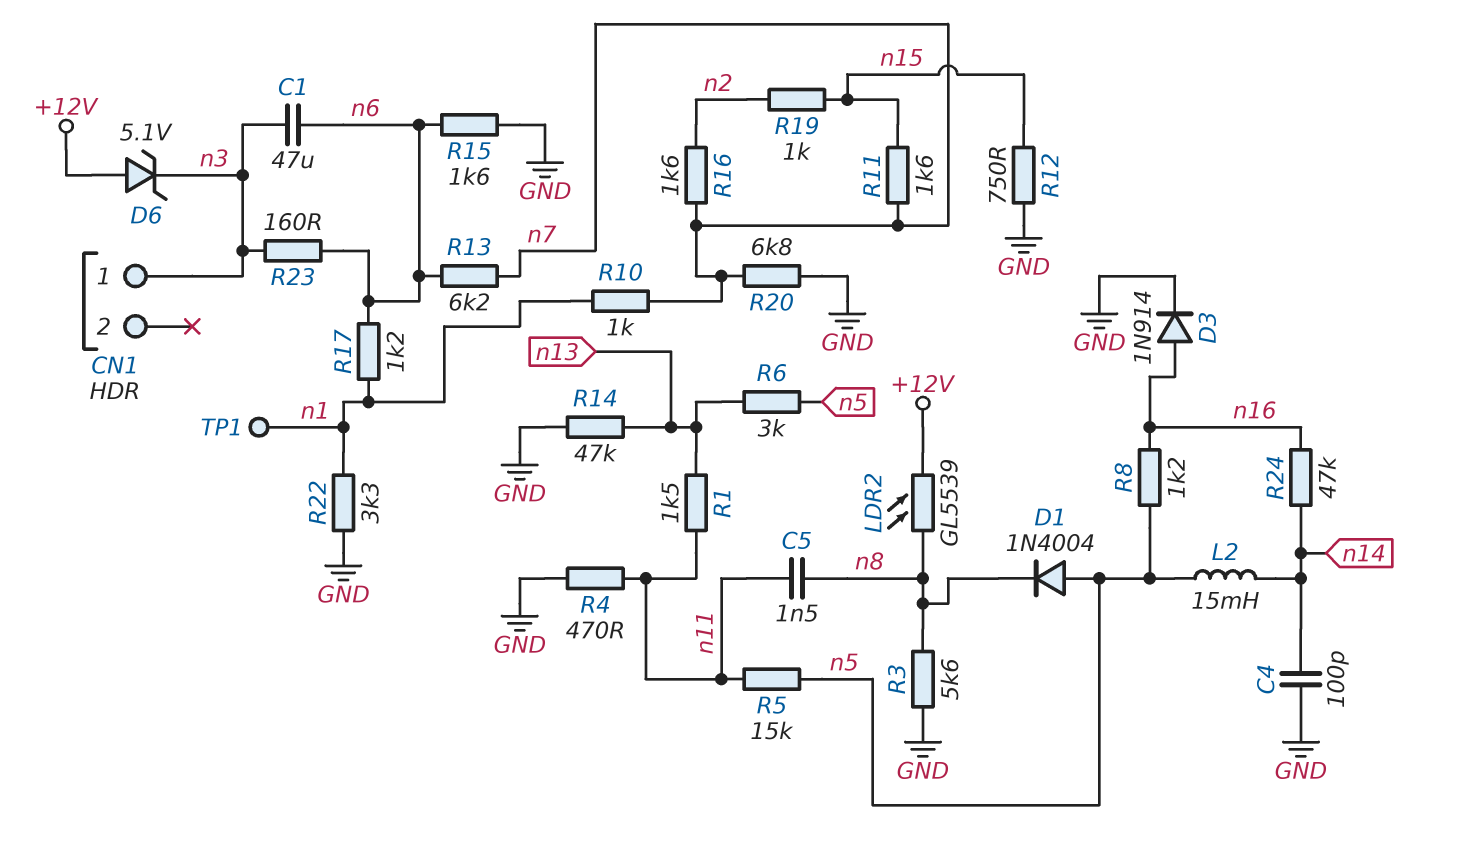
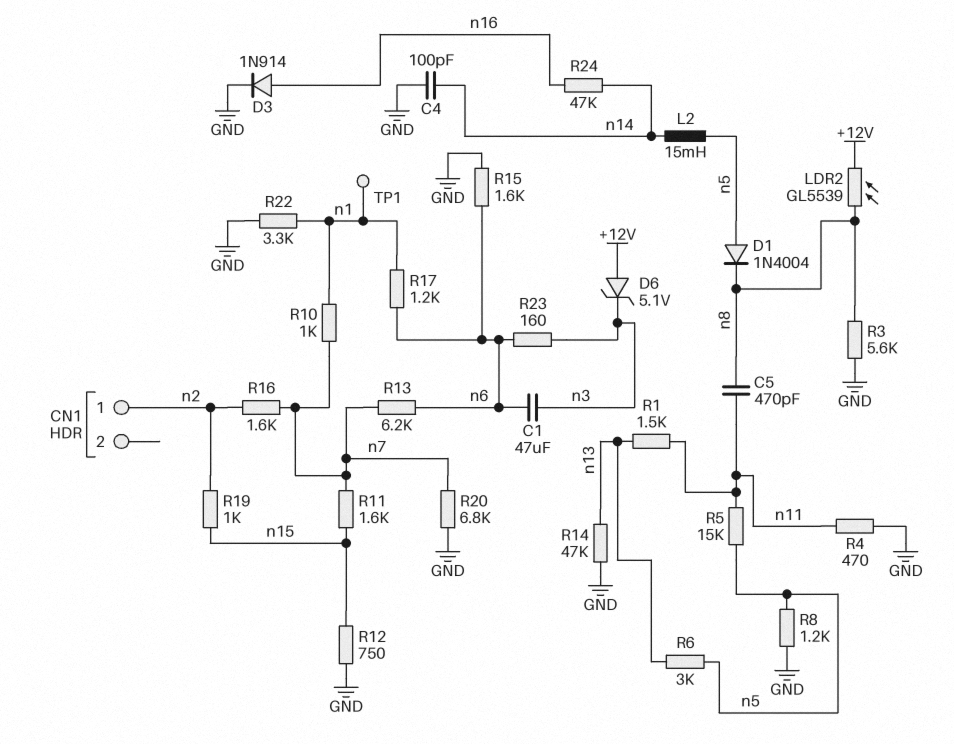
C5: 1.5nF (n8, n11) -> 470pF (n8, n11)
CN1 pin 1: n3 -> n2
R8: 1.2k (n5, n16) -> 1.2k (GND, n5)

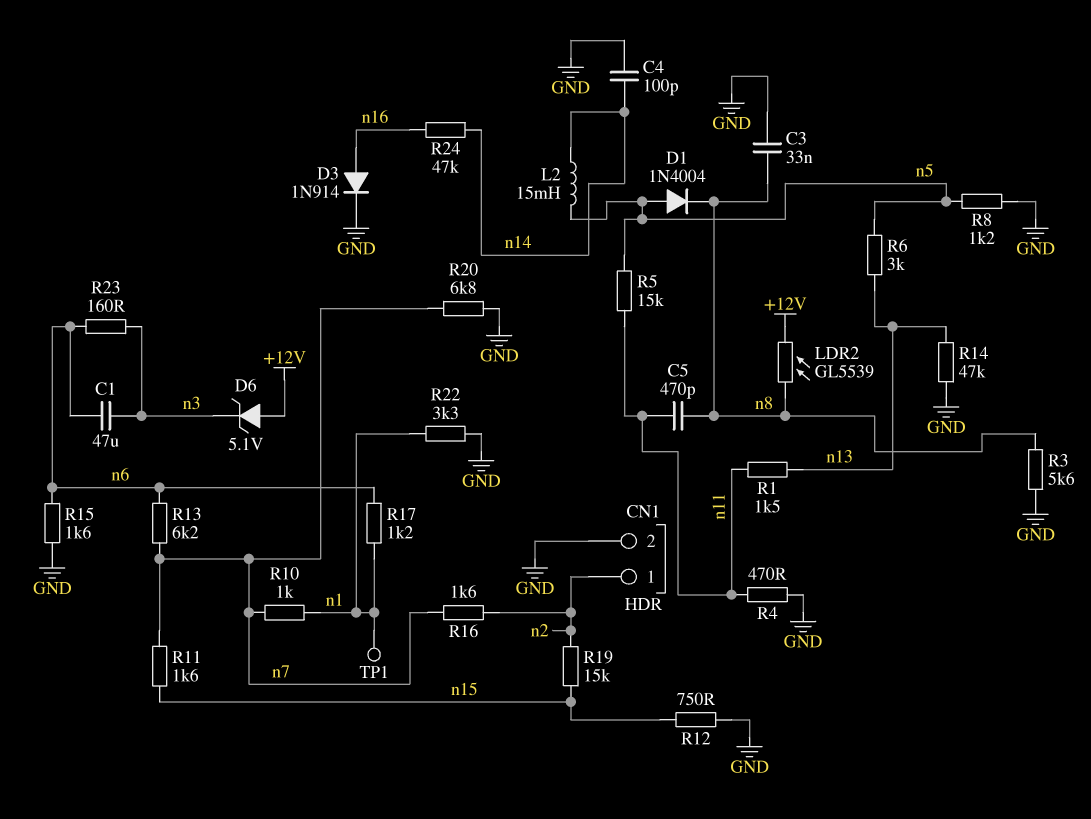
C3: none -> 33nF (GND, n8)
CN1 pin 2: none -> GND
R19: 1k (n2, n15) -> 15k (n2, n15)

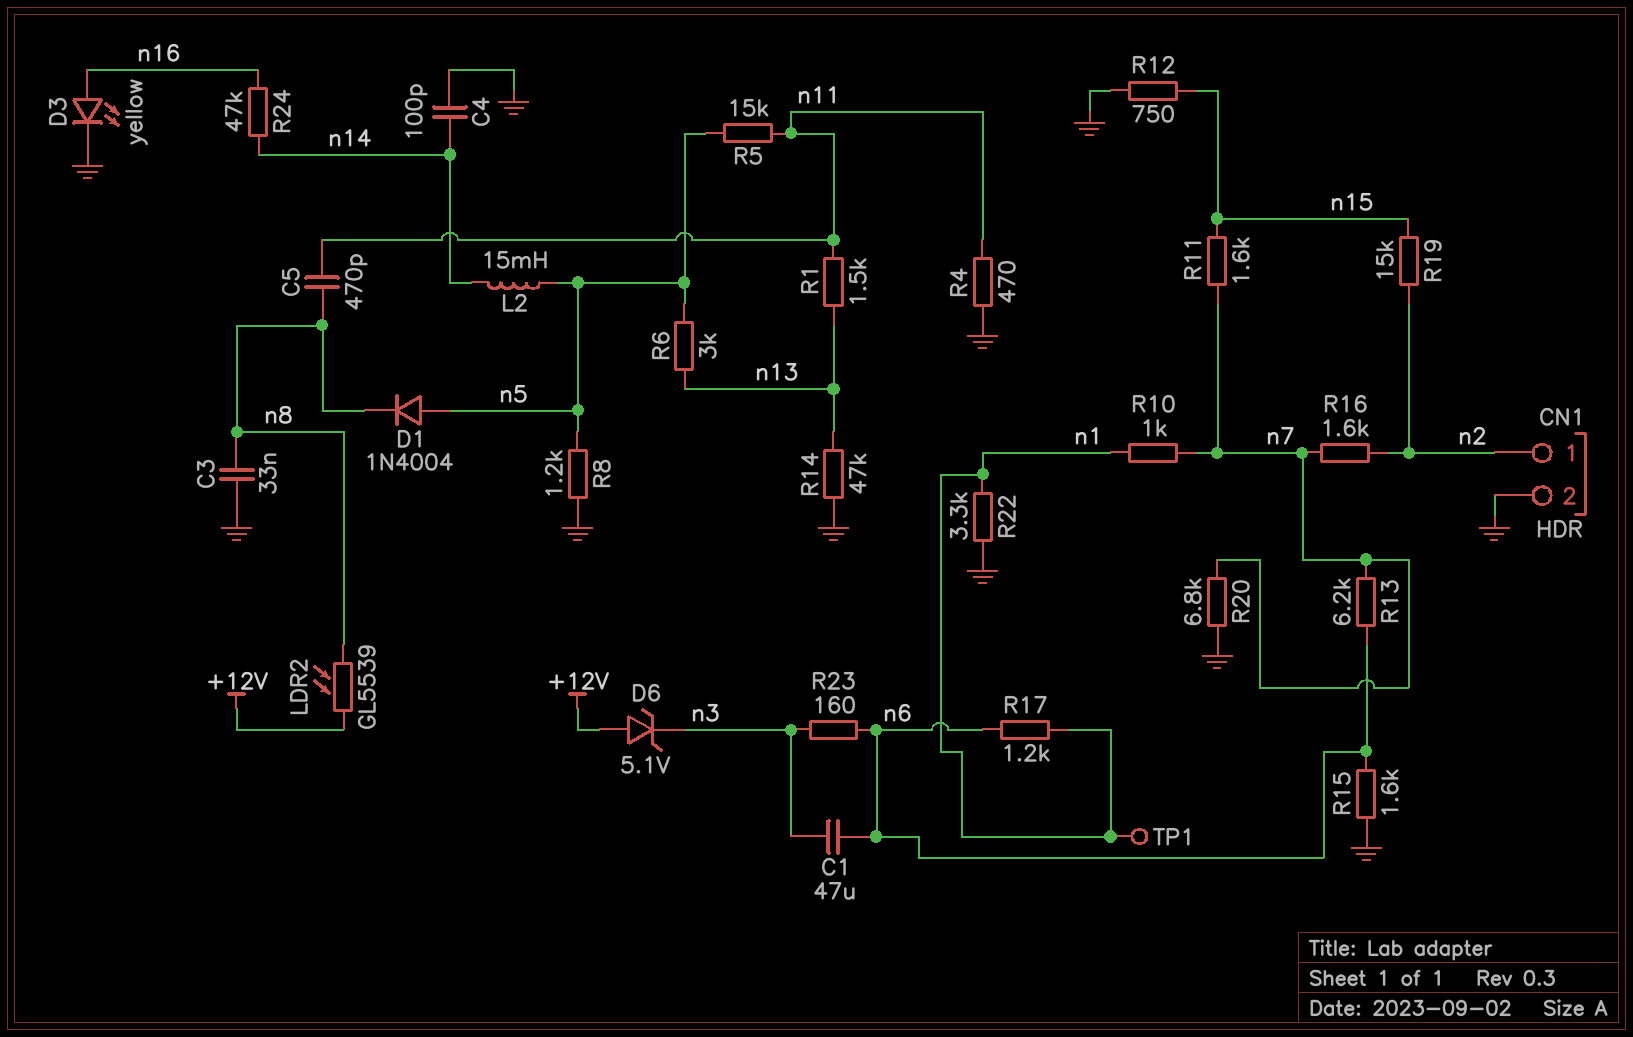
D3: diode 1N914 (A n16, K GND) -> LED yellow (A n16, K GND)
R3: 5.6k (GND, n8) -> none

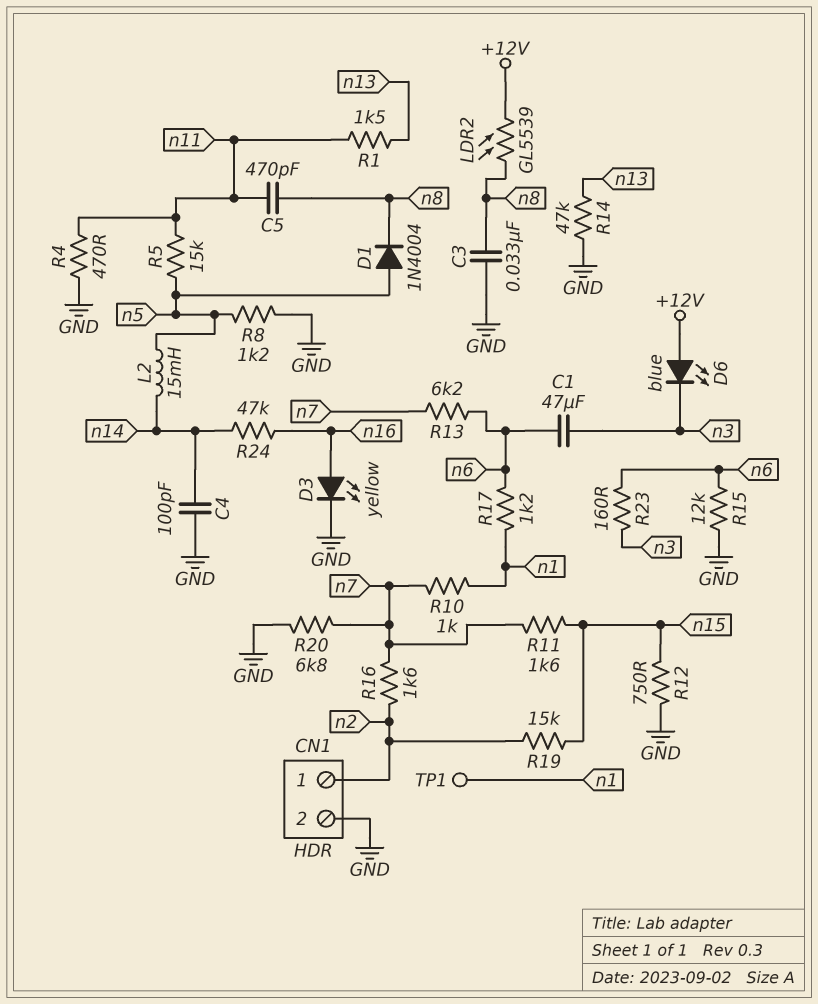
D6: zener 5.1V (A +12V, K n3) -> LED blue (A +12V, K n3)
R6: 3k (n5, n13) -> none
R15: 1.6k (GND, n6) -> 12k (GND, n6)
R22: 3.3k (GND, n1) -> none

